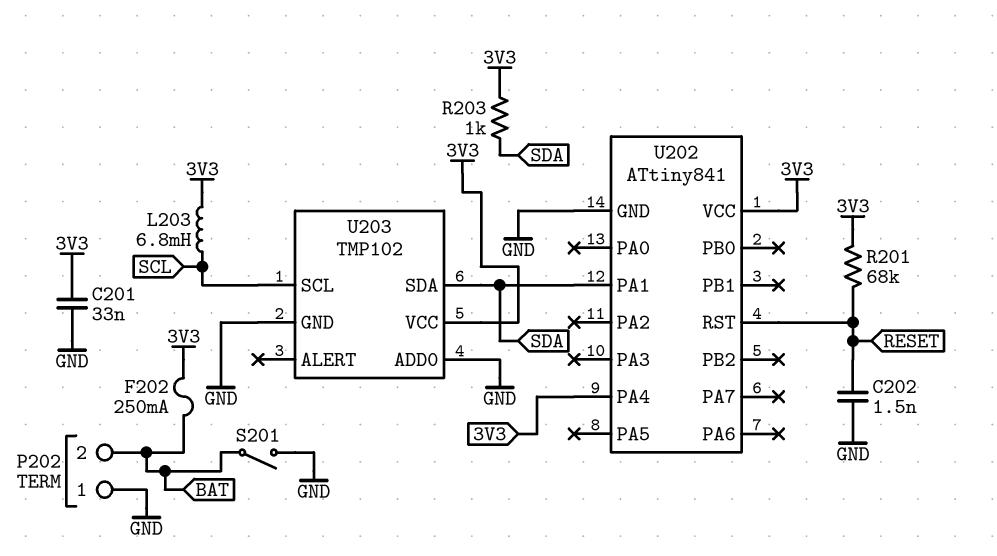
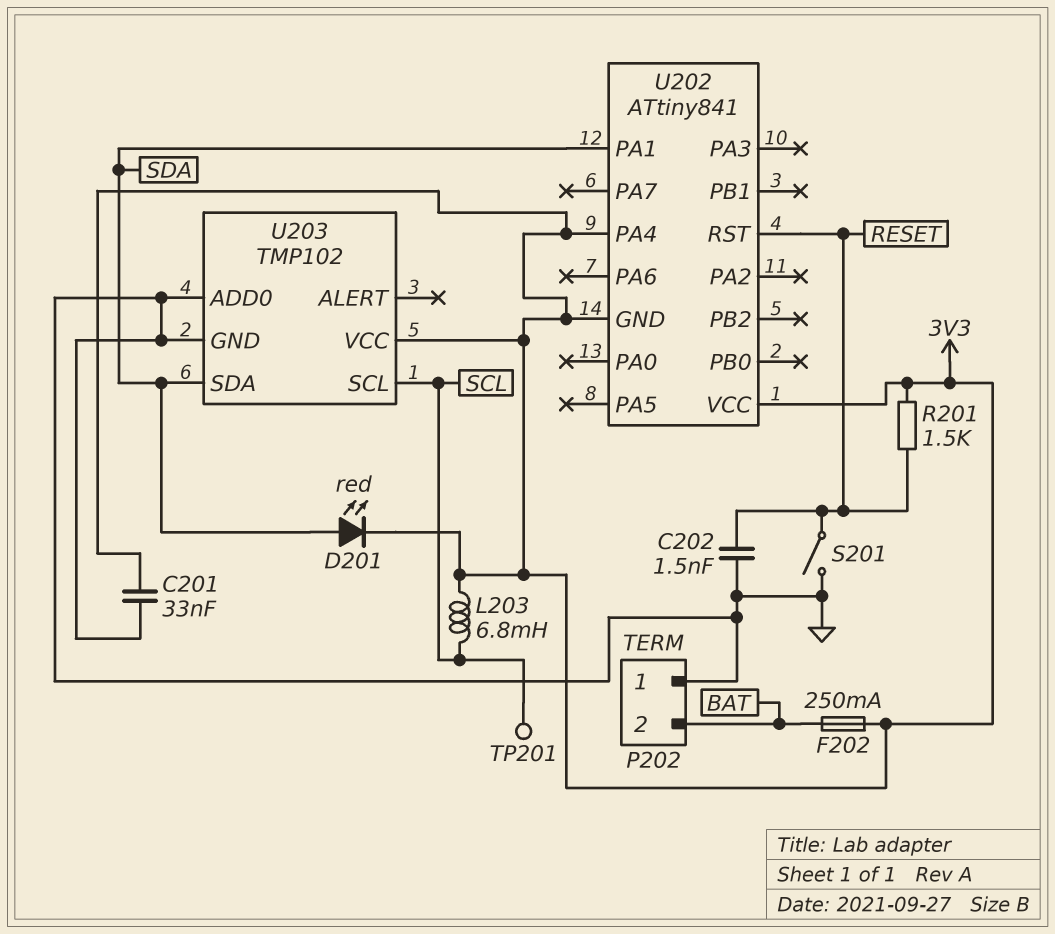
D201: none -> LED red (A SDA, K 3V3)
R201: 68k (3V3, RESET) -> 1.5k (3V3, RESET)
R203: 1k (3V3, SDA) -> none
S201: switch (BAT, GND) -> switch (GND, RESET)
TP201: none -> test point (SCL)
U202 pin GND: GND -> 3V3

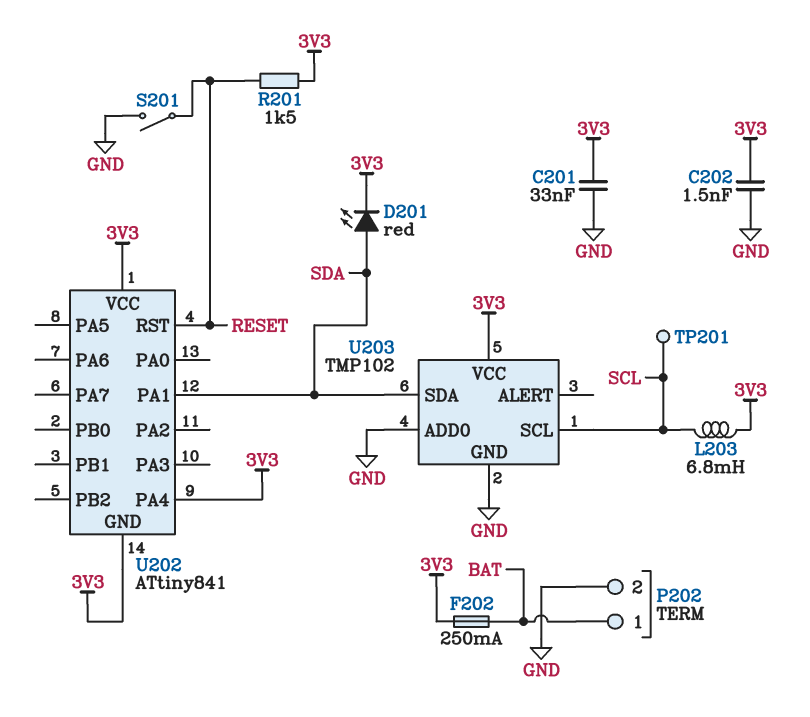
C202: 1.5nF (GND, RESET) -> 1.5nF (3V3, GND)
P202 pin 1: GND -> BAT
P202 pin 2: BAT -> GND

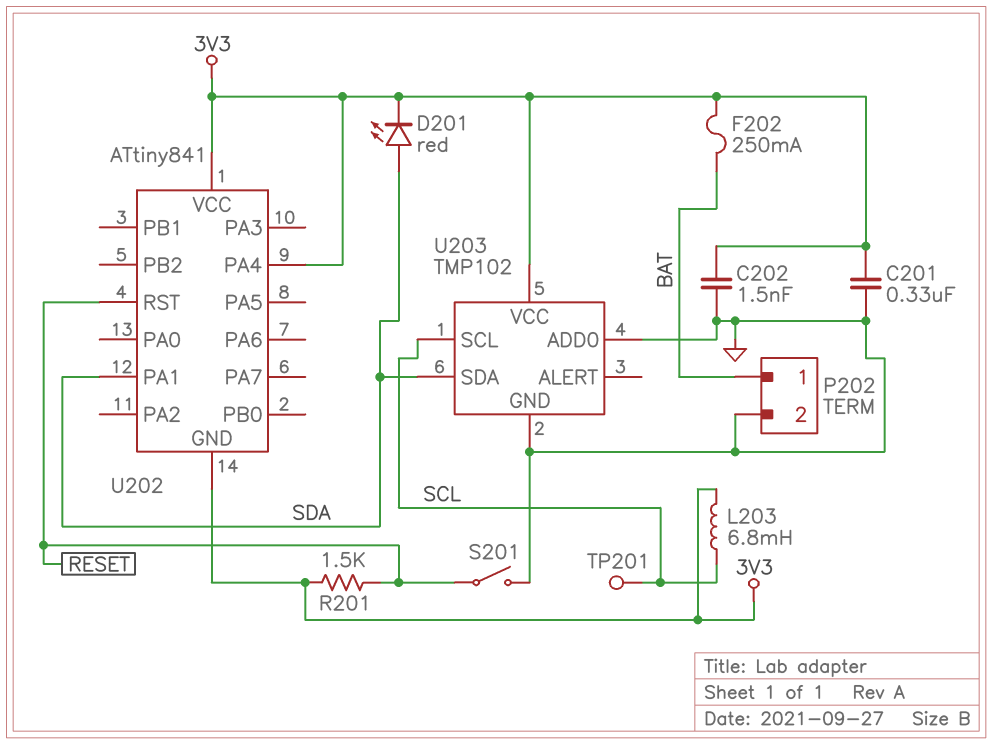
C201: 33nF (3V3, GND) -> 330nF (3V3, GND)

